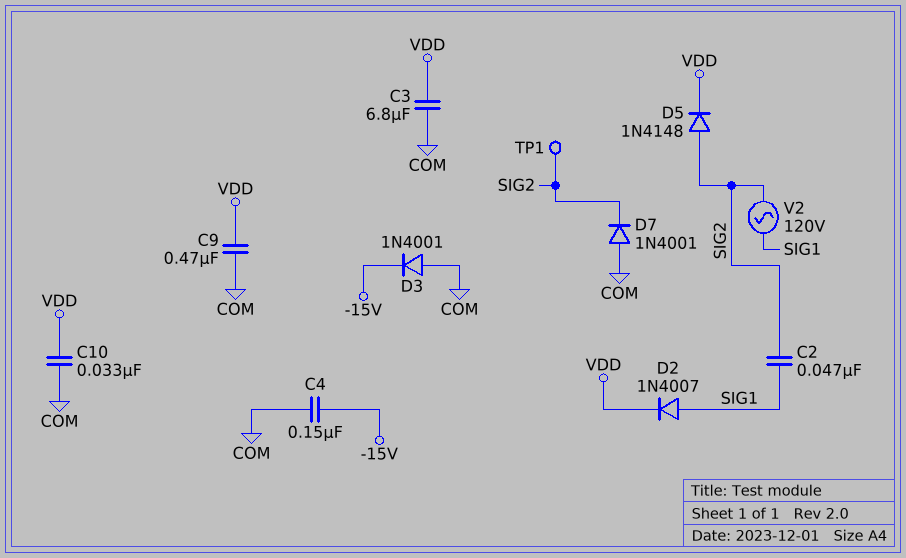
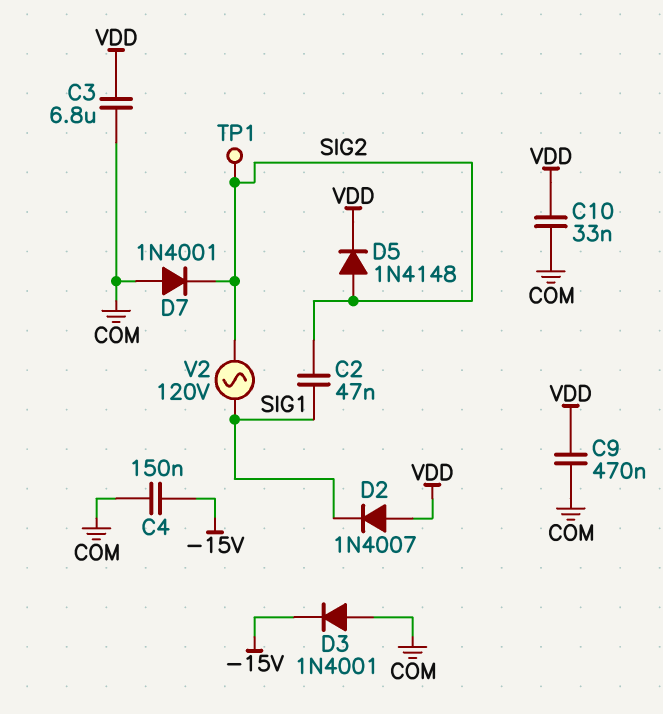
D2: diode 1N4007 (A SIG1, K VDD) -> diode 1N4007 (A VDD, K SIG1)

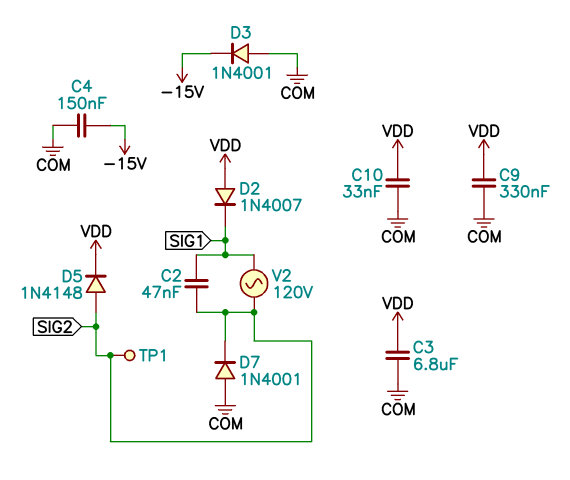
C9: 470nF (COM, VDD) -> 330nF (COM, VDD)

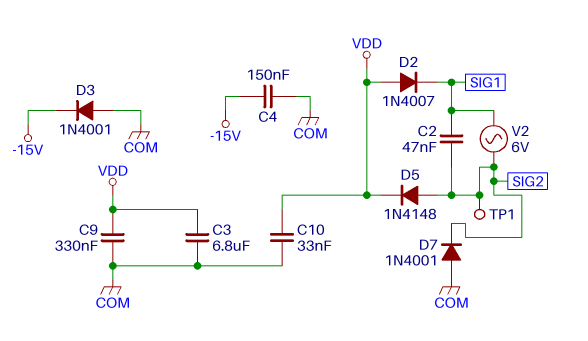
V2: AC 120V (SIG1, SIG2) -> AC 6V (SIG1, SIG2)

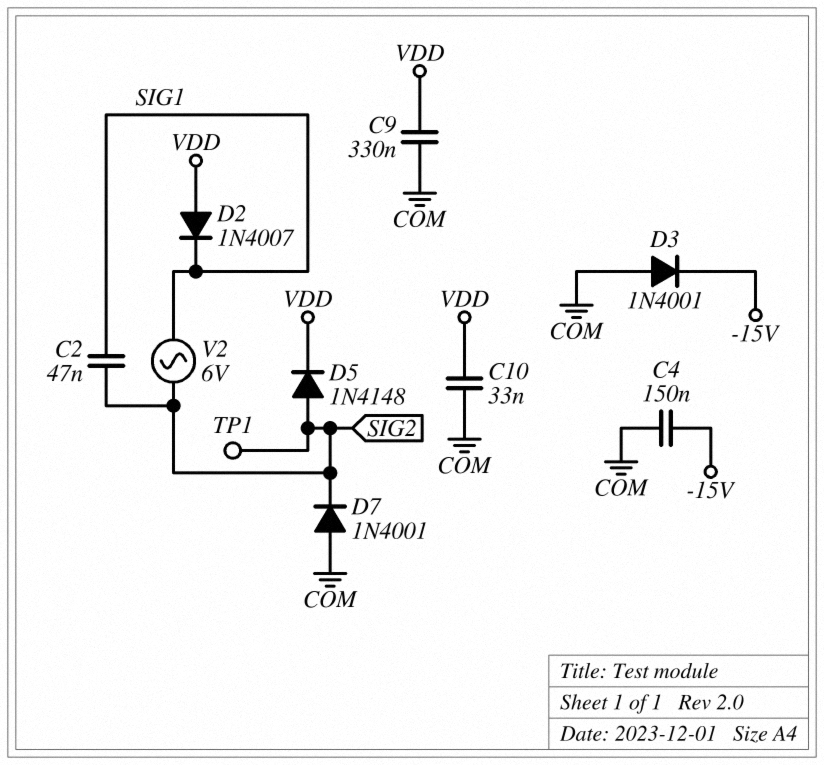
C3: 6.8uF (COM, VDD) -> none

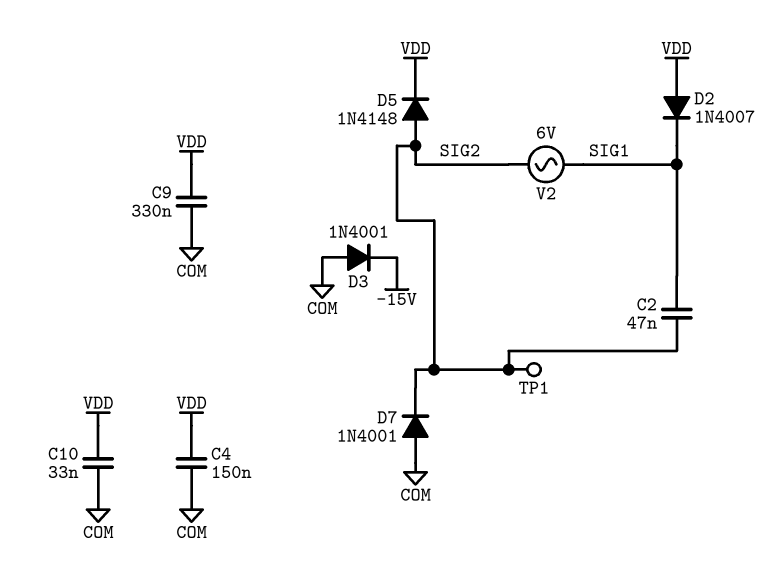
C4: 150nF (-15V, COM) -> 150nF (COM, VDD)

